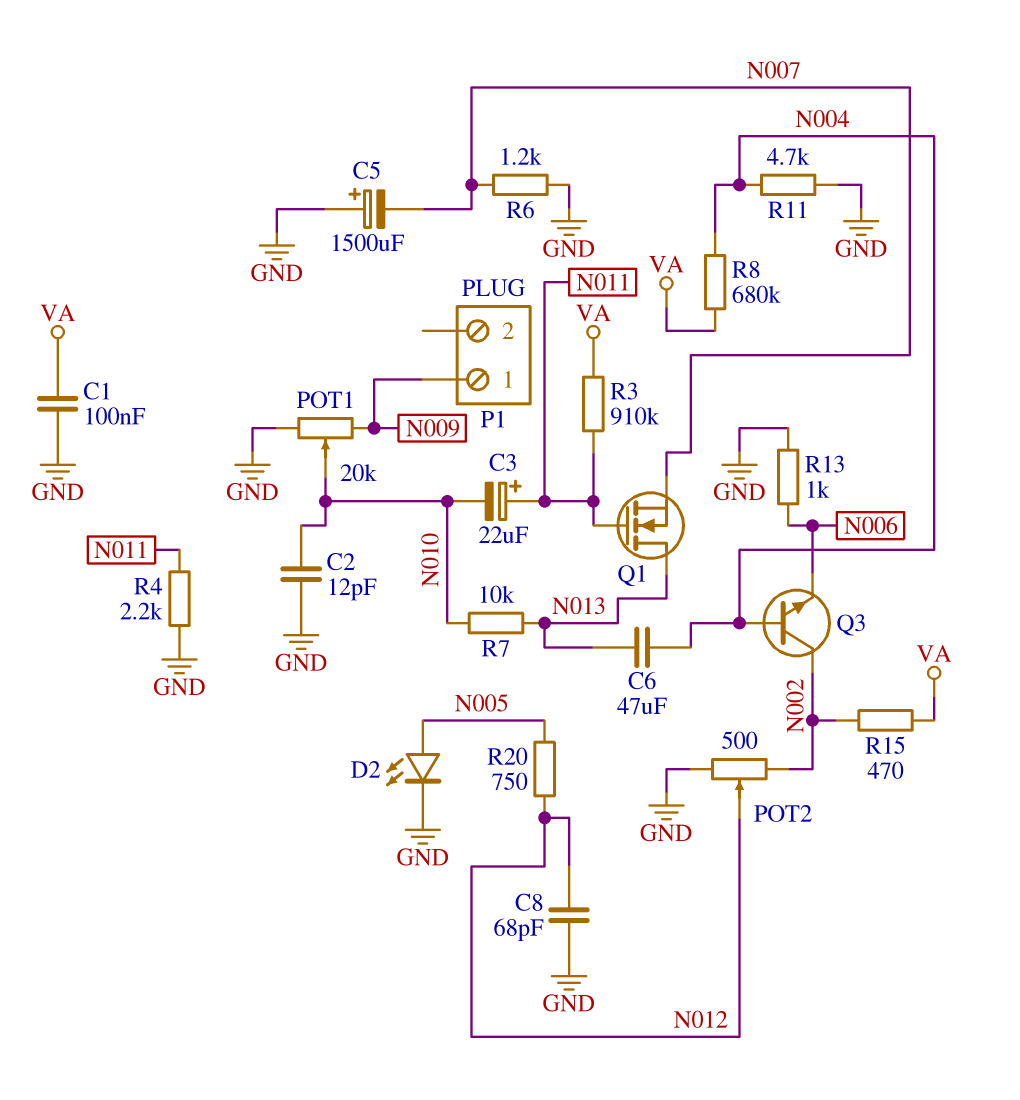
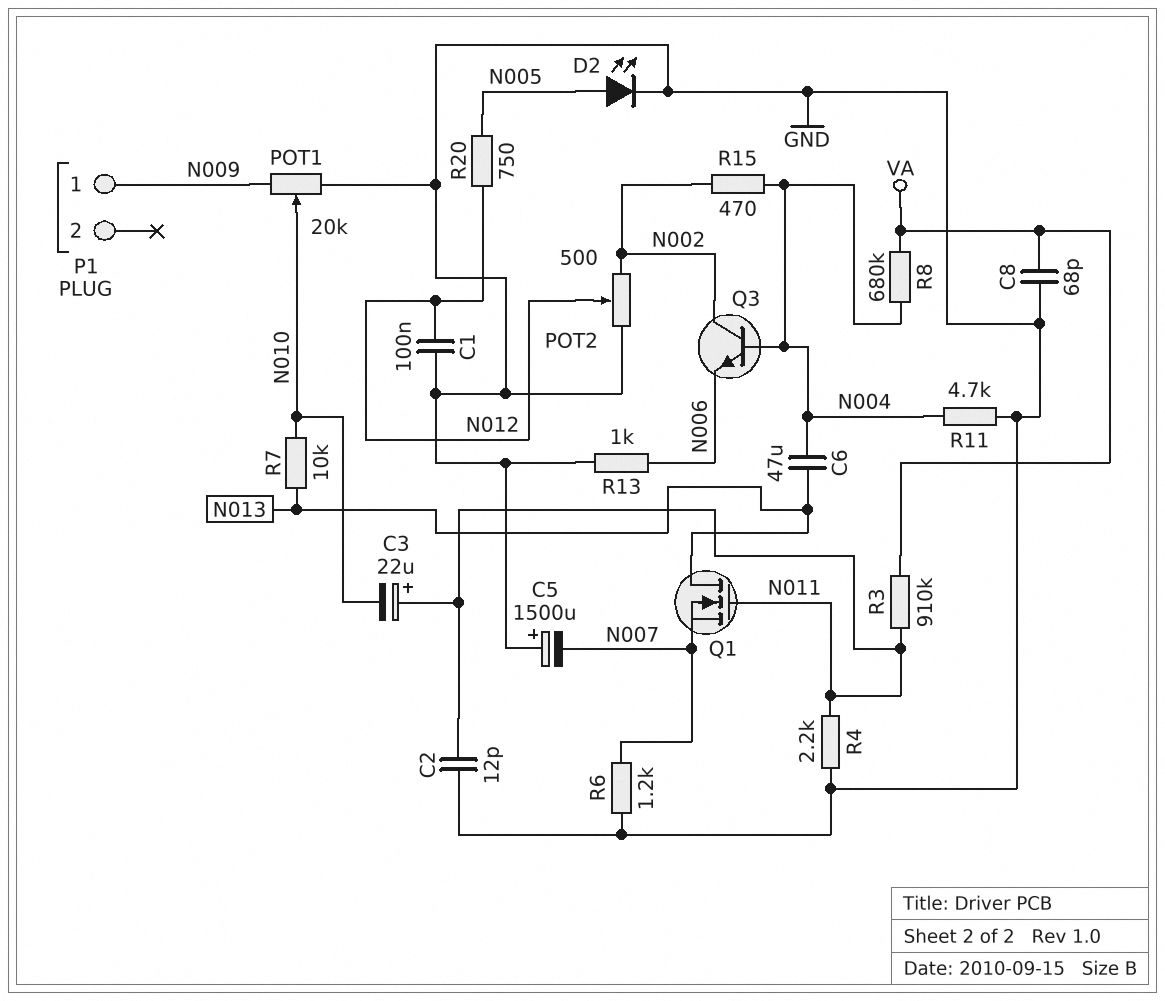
C1: 100nF (GND, VA) -> 100nF (GND, N012)
C2: 12pF (GND, N010) -> 12pF (GND, N011)
C8: 68pF (GND, N012) -> 68pF (GND, VA)
R15: 470 (N002, VA) -> 470 (N002, N004)

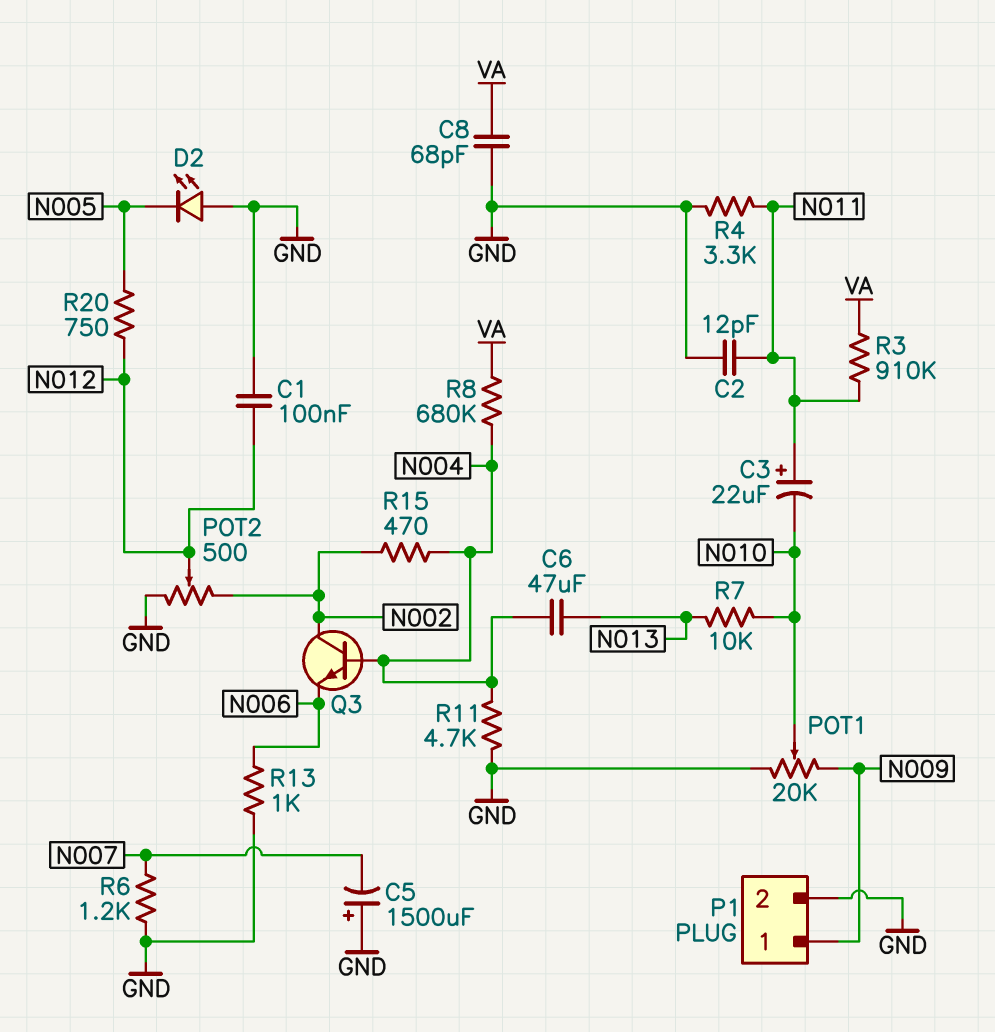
D2: LED (A N005, K GND) -> LED (A GND, K N005)
P1 pin 2: none -> GND
Q1: NMOS (G N011, D N013, S N007) -> none
R4: 2.2k (GND, N011) -> 3.3k (GND, N011)

